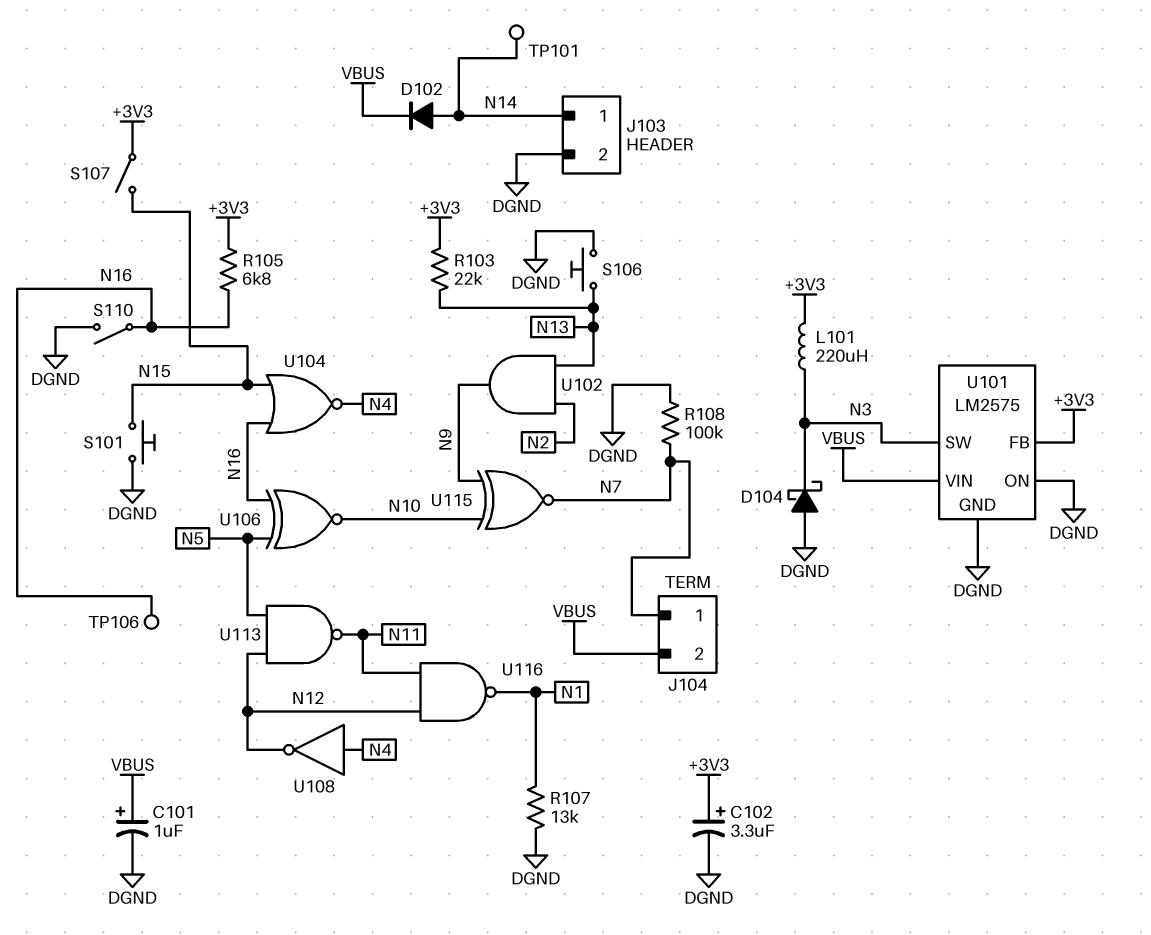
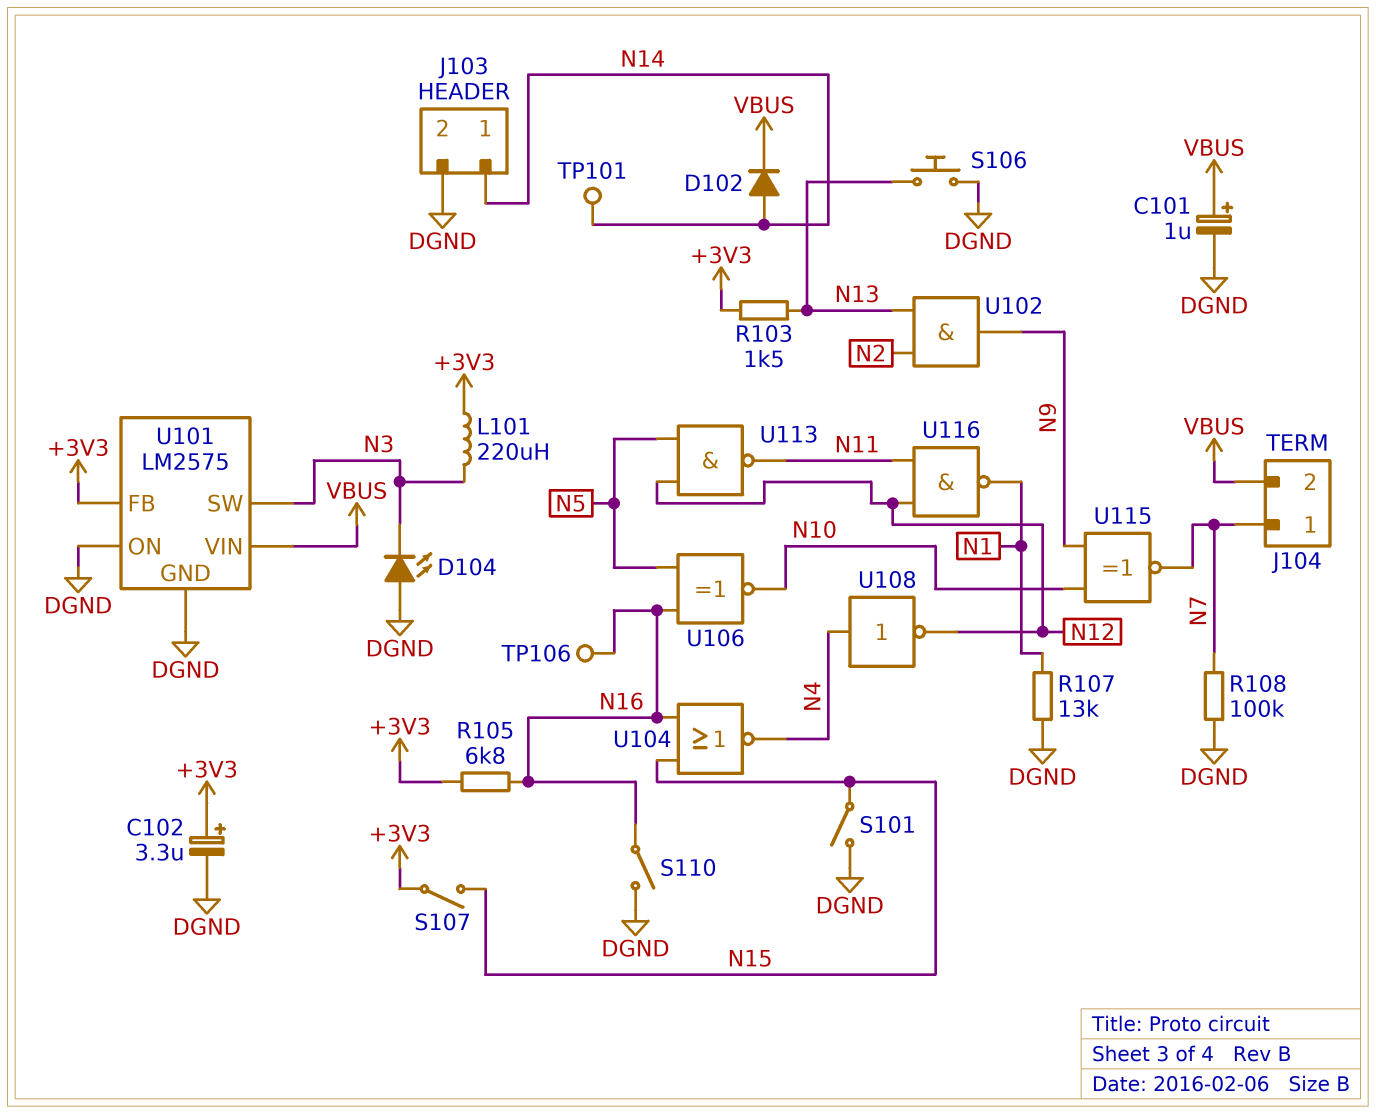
D104: schottky (A DGND, K N3) -> LED (A DGND, K N3)
R103: 22k (+3V3, N13) -> 1.5k (+3V3, N13)
S101: button (DGND, N15) -> switch (DGND, N15)

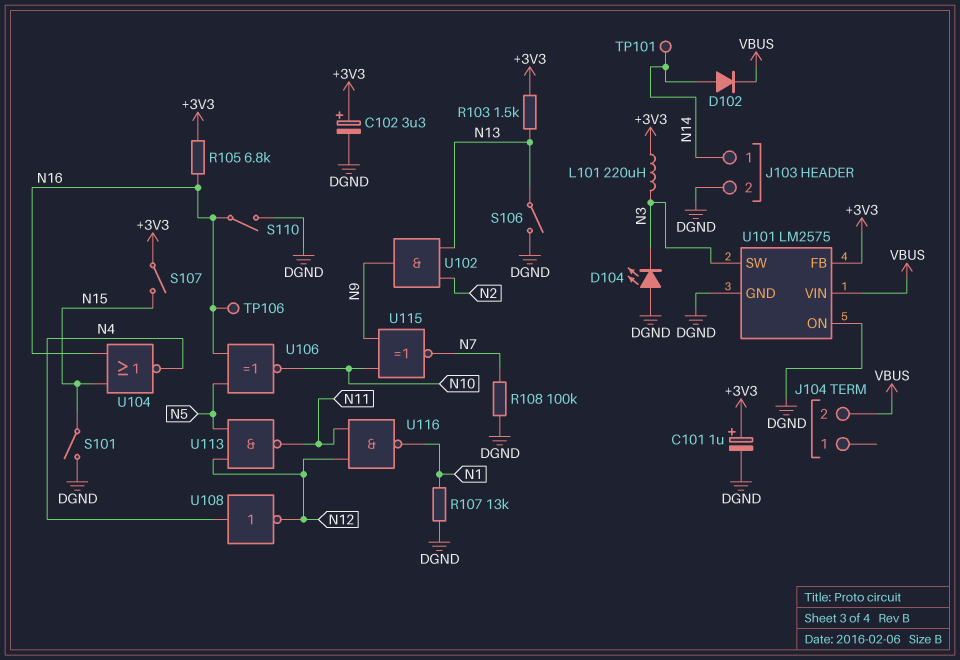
C101: 1uF (plus VBUS, minus DGND) -> 1uF (plus +3V3, minus DGND)
J104 pin 1: N7 -> none
S106: button (DGND, N13) -> switch (DGND, N13)

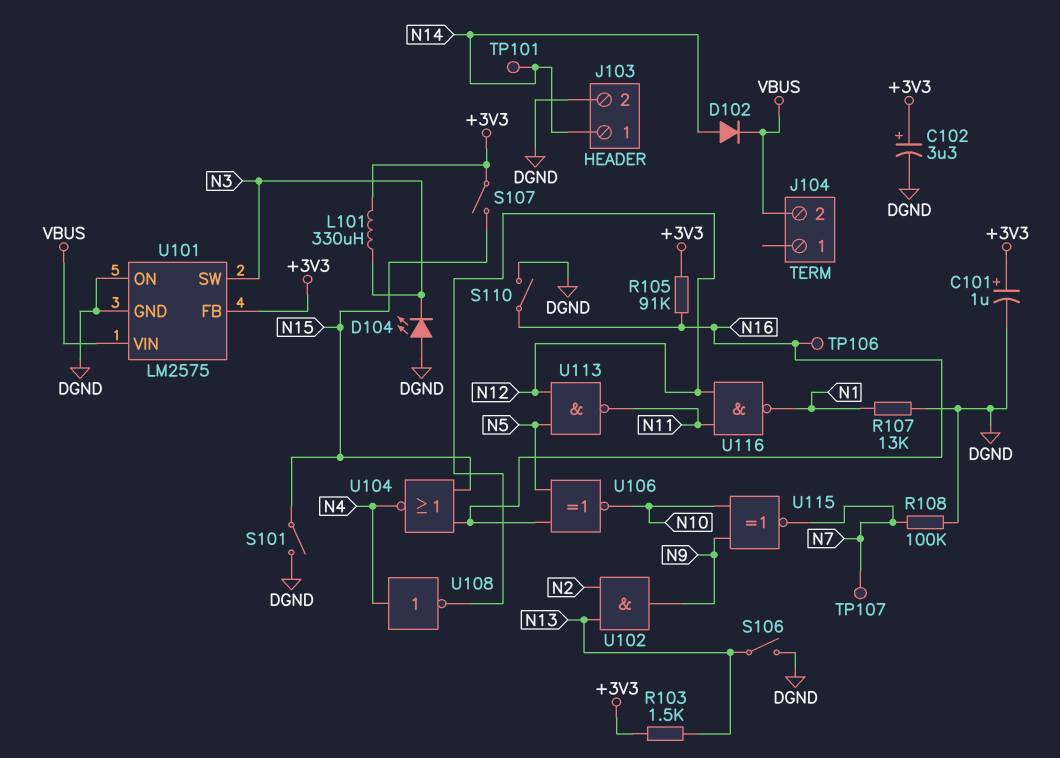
L101: 220uH (+3V3, N3) -> 330uH (+3V3, N3)
R105: 6.8k (+3V3, N16) -> 91k (+3V3, N16)
TP107: none -> test point (N7)

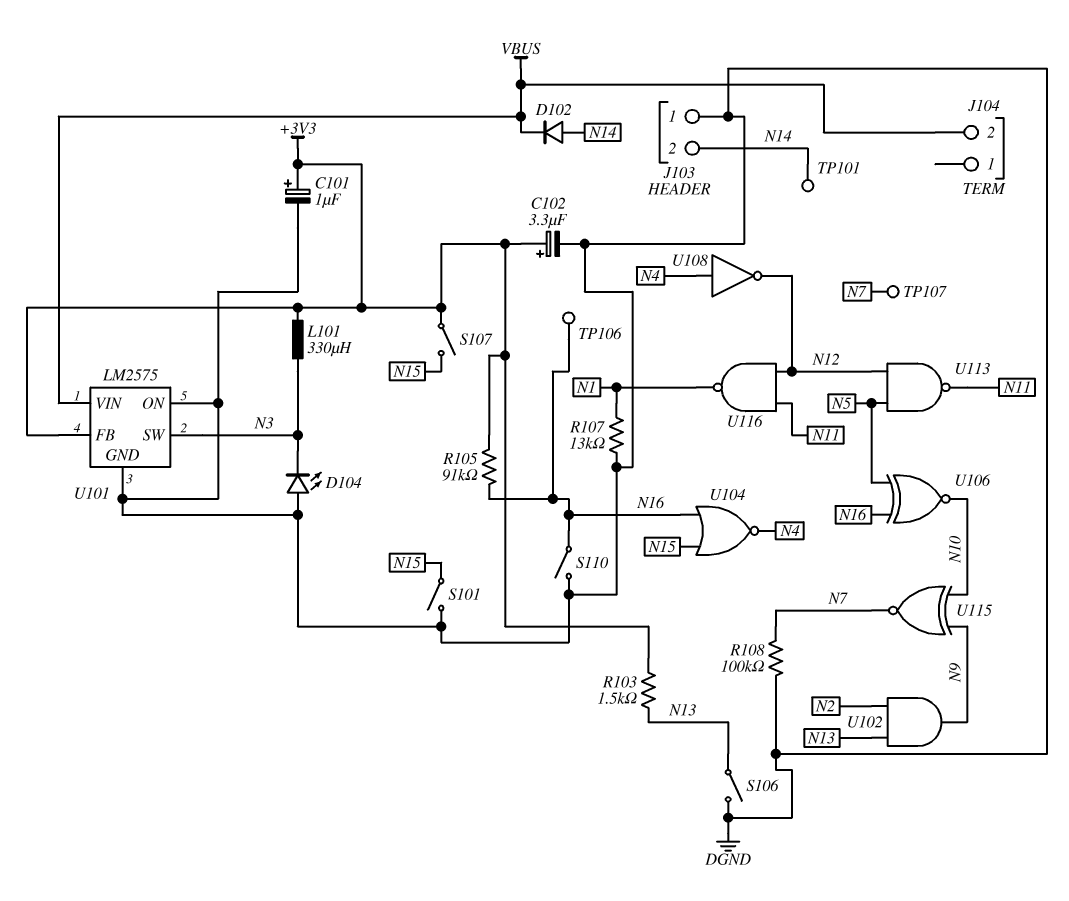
J103 pin 1: N14 -> DGND
J103 pin 2: DGND -> N14

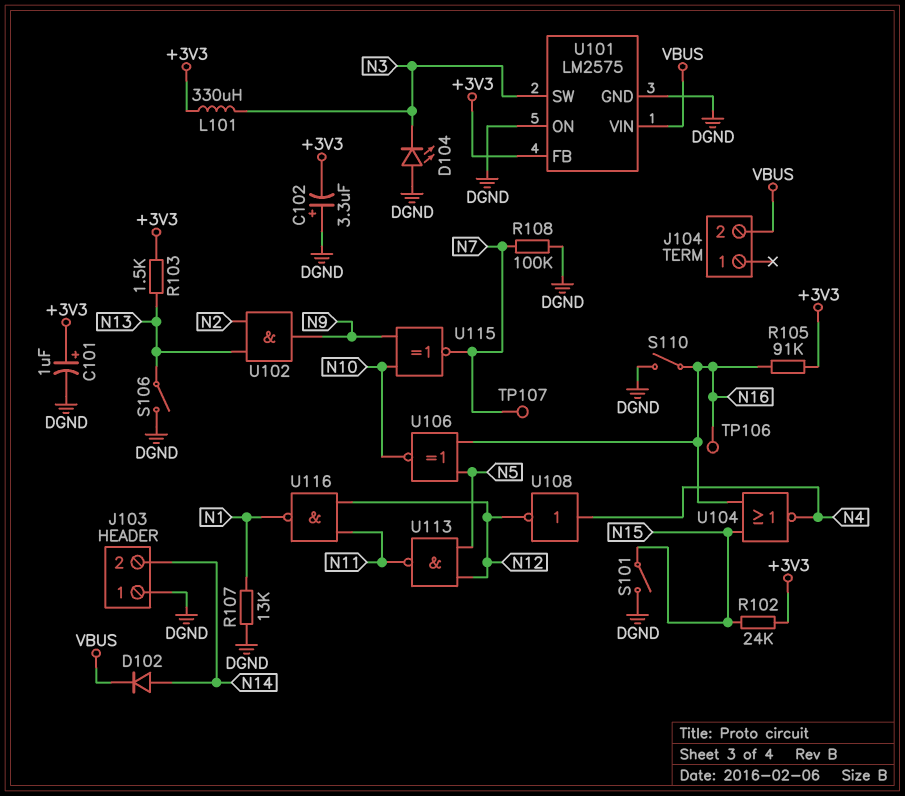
C102: 3.3uF (plus +3V3, minus DGND) -> 3.3uF (plus DGND, minus +3V3)
R102: none -> 24k (+3V3, N15)
S107: switch (+3V3, N15) -> none
TP101: test point (N14) -> none

